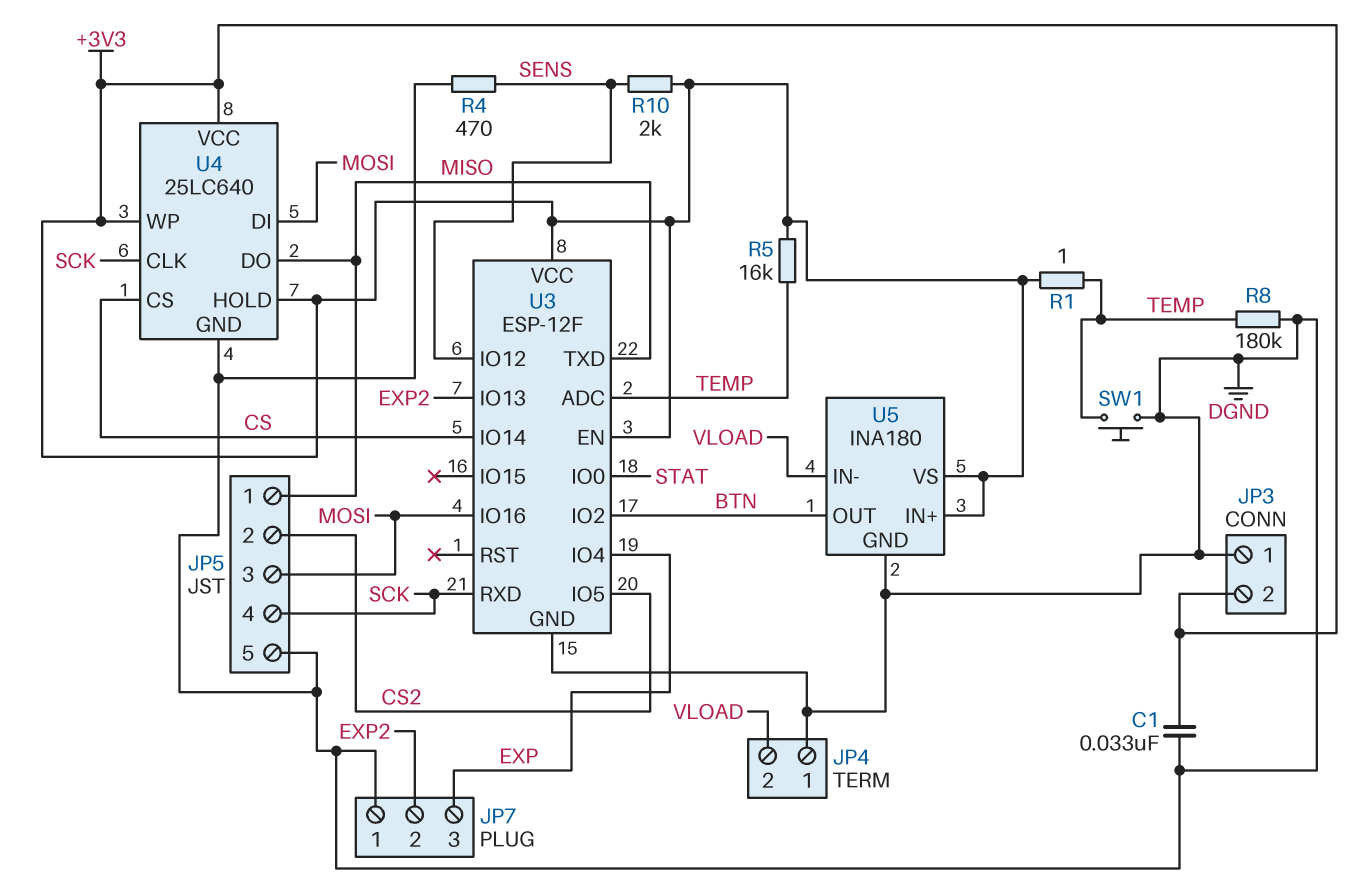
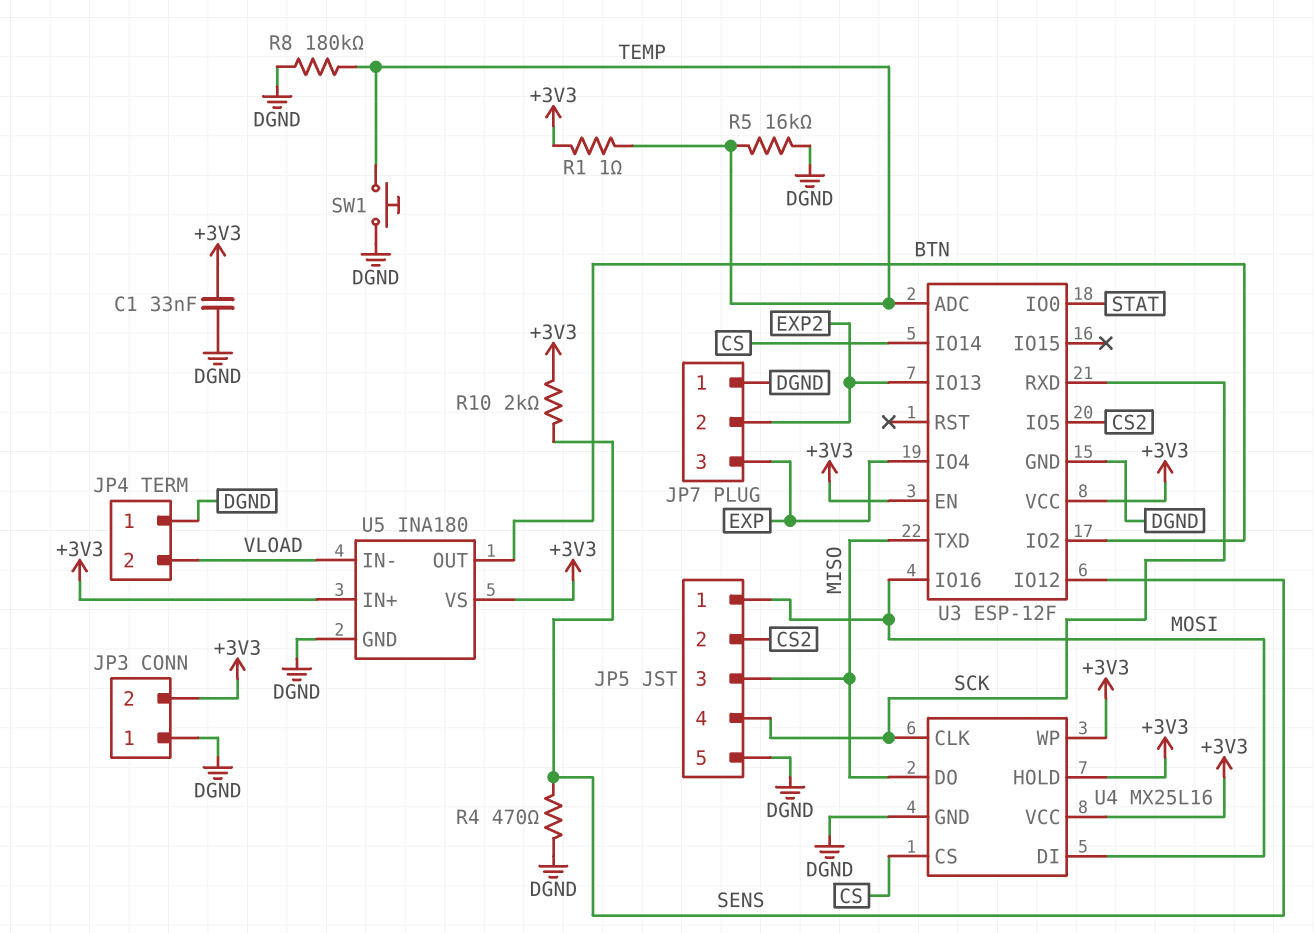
JP5 pin 1: MISO -> MOSI
JP5 pin 3: MOSI -> MISO
R5: 16k (+3V3, TEMP) -> 16k (DGND, TEMP)
U4: 25LC640 -> MX25L16

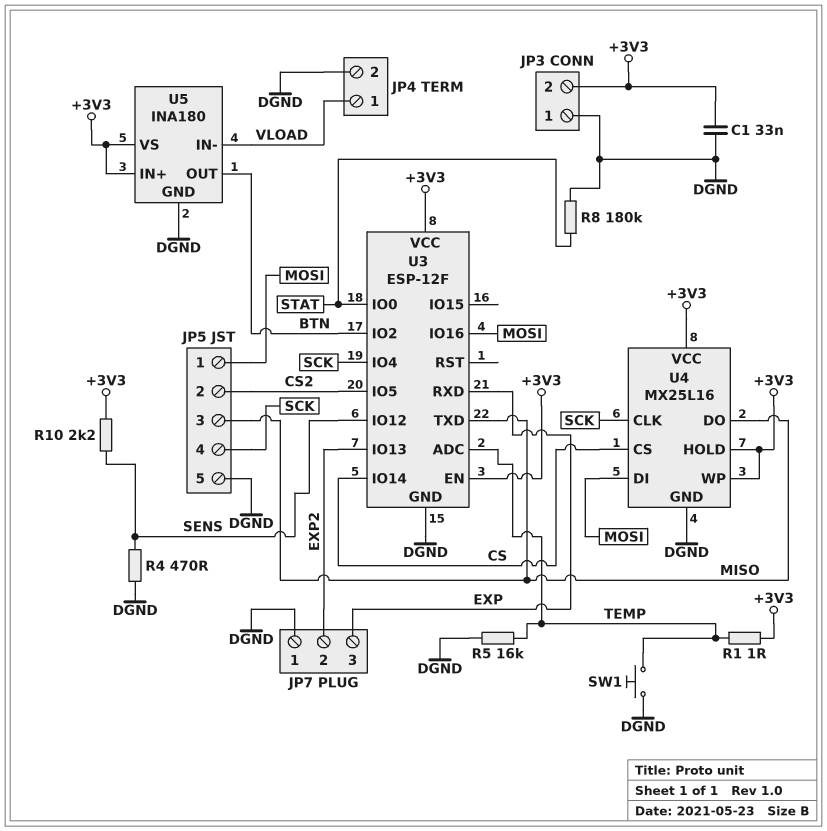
JP4 pin 1: DGND -> VLOAD
JP4 pin 2: VLOAD -> DGND
R8: 180k (DGND, TEMP) -> 180k (DGND, STAT)
R10: 2k (+3V3, SENS) -> 2.2k (+3V3, SENS)
U3 pin IO4: EXP -> SCK
U3 pin RXD: SCK -> EXP

